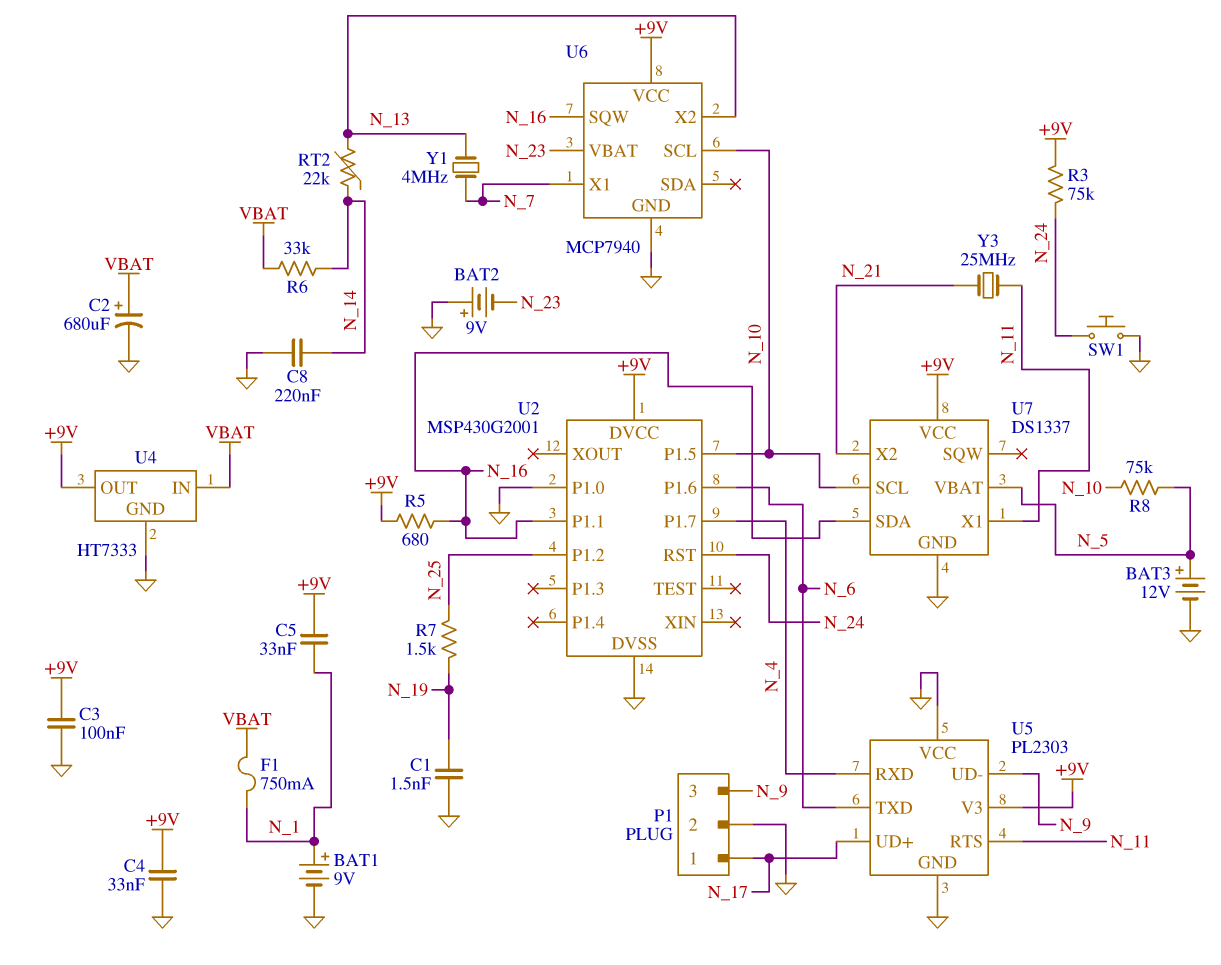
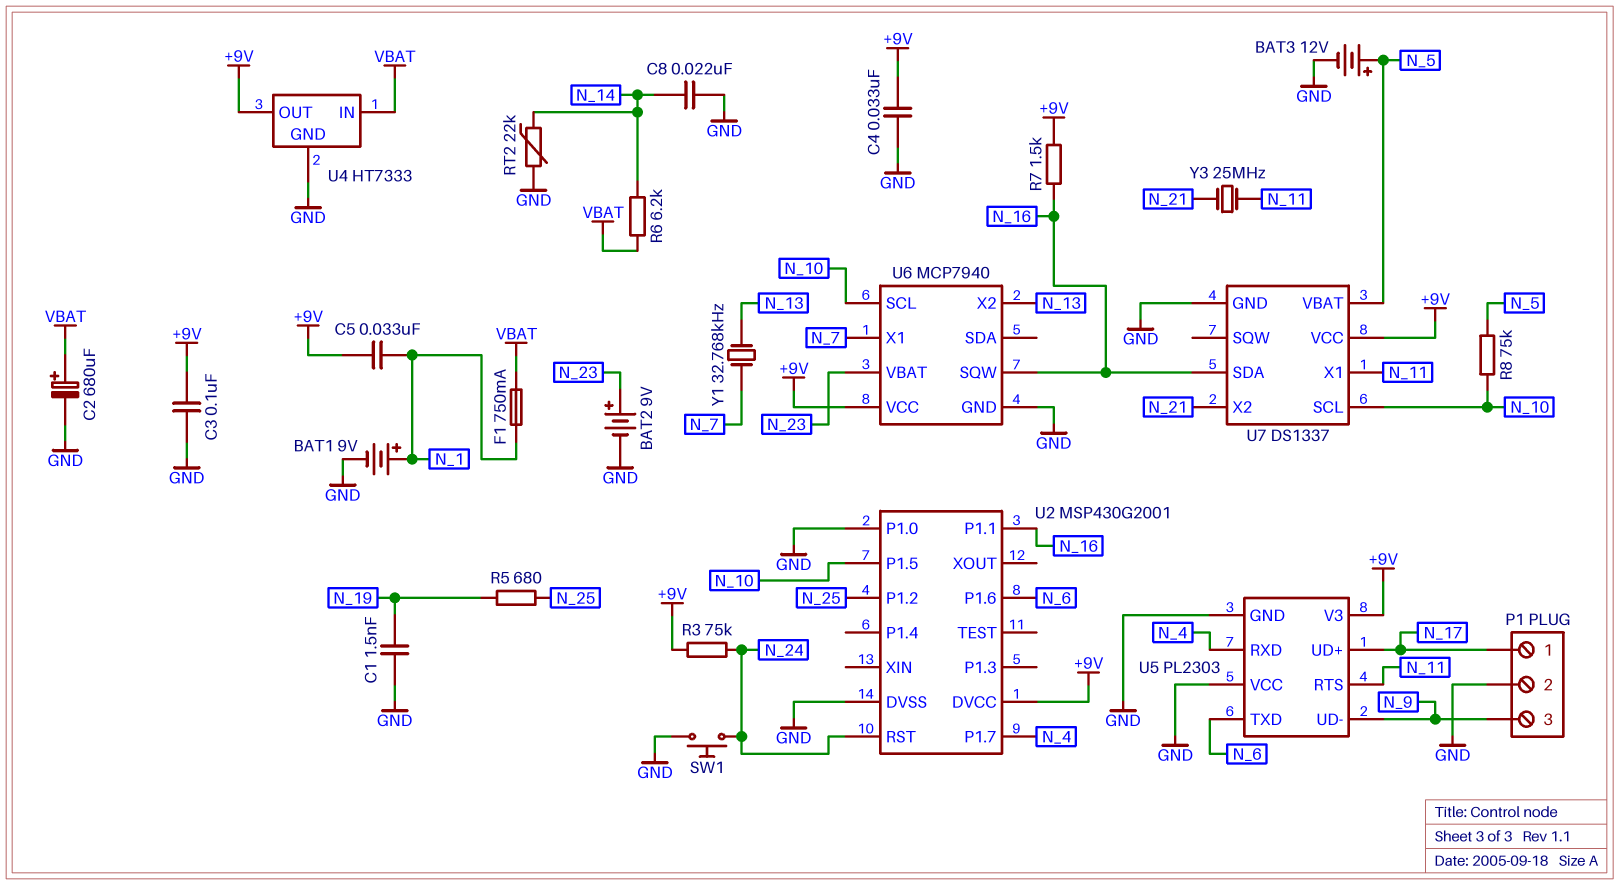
BAT2: 9V (plus GND, minus N_23) -> 9V (plus N_23, minus GND)
C8: 220nF (GND, N_14) -> 22nF (GND, N_14)
R5: 680 (+9V, N_16) -> 680 (N_19, N_25)
R6: 33k (N_14, VBAT) -> 6.2k (N_14, VBAT)
R7: 1.5k (N_19, N_25) -> 1.5k (+9V, N_16)
RT2: 22k (N_13, N_14) -> 22k (GND, N_14)
Y1: 4MHz (N_7, N_13) -> 32.768kHz (N_7, N_13)

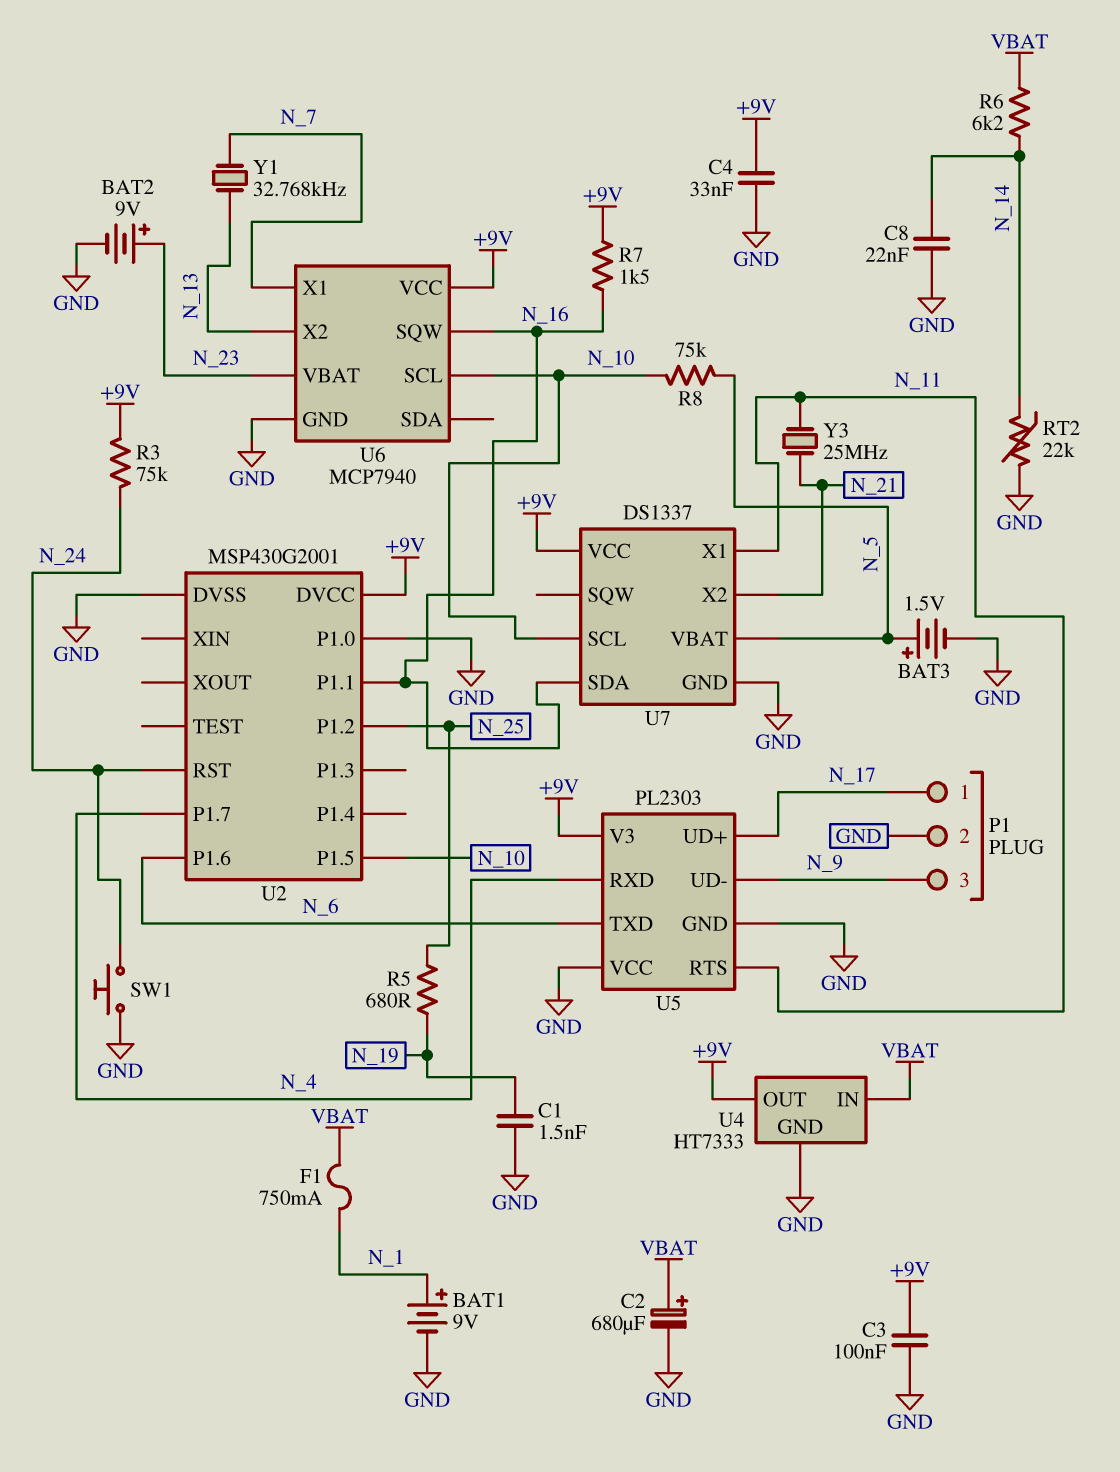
BAT3: 12V (plus N_5, minus GND) -> 1.5V (plus N_5, minus GND)
C5: 33nF (+9V, N_1) -> none

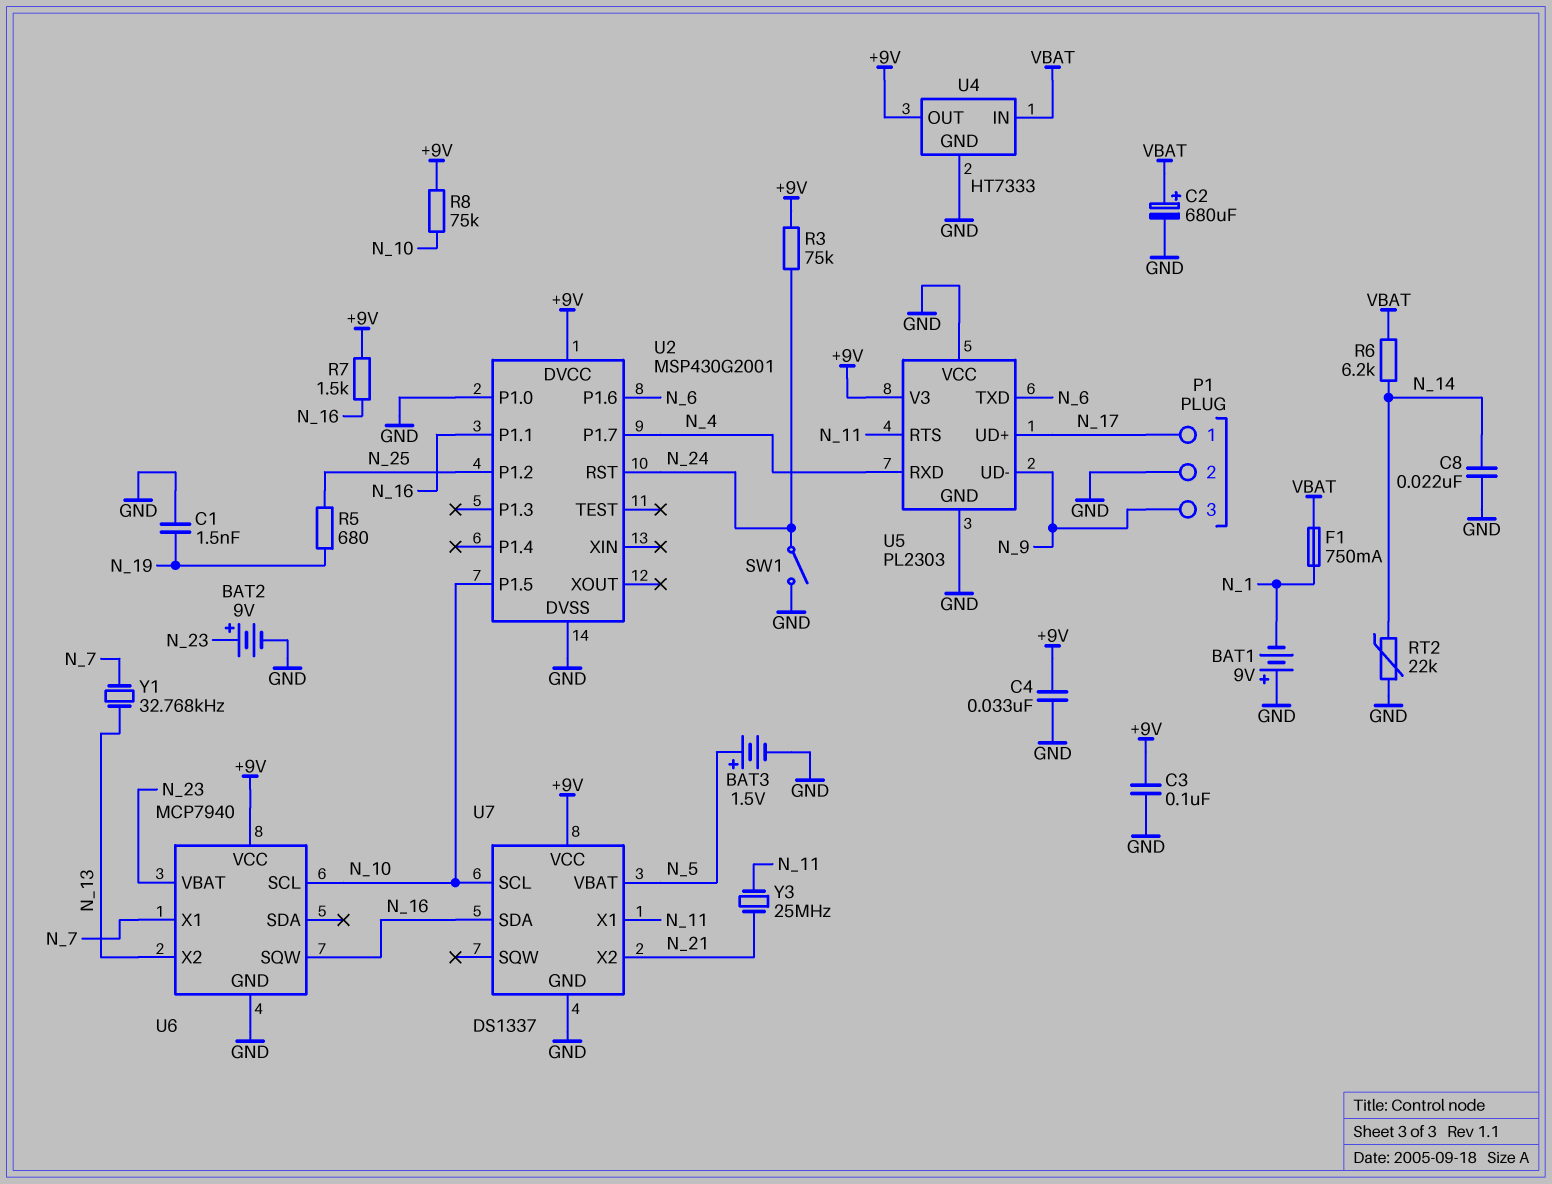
BAT1: 9V (plus N_1, minus GND) -> 9V (plus GND, minus N_1)
R8: 75k (N_5, N_10) -> 75k (+9V, N_10)
SW1: button (GND, N_24) -> switch (GND, N_24)

